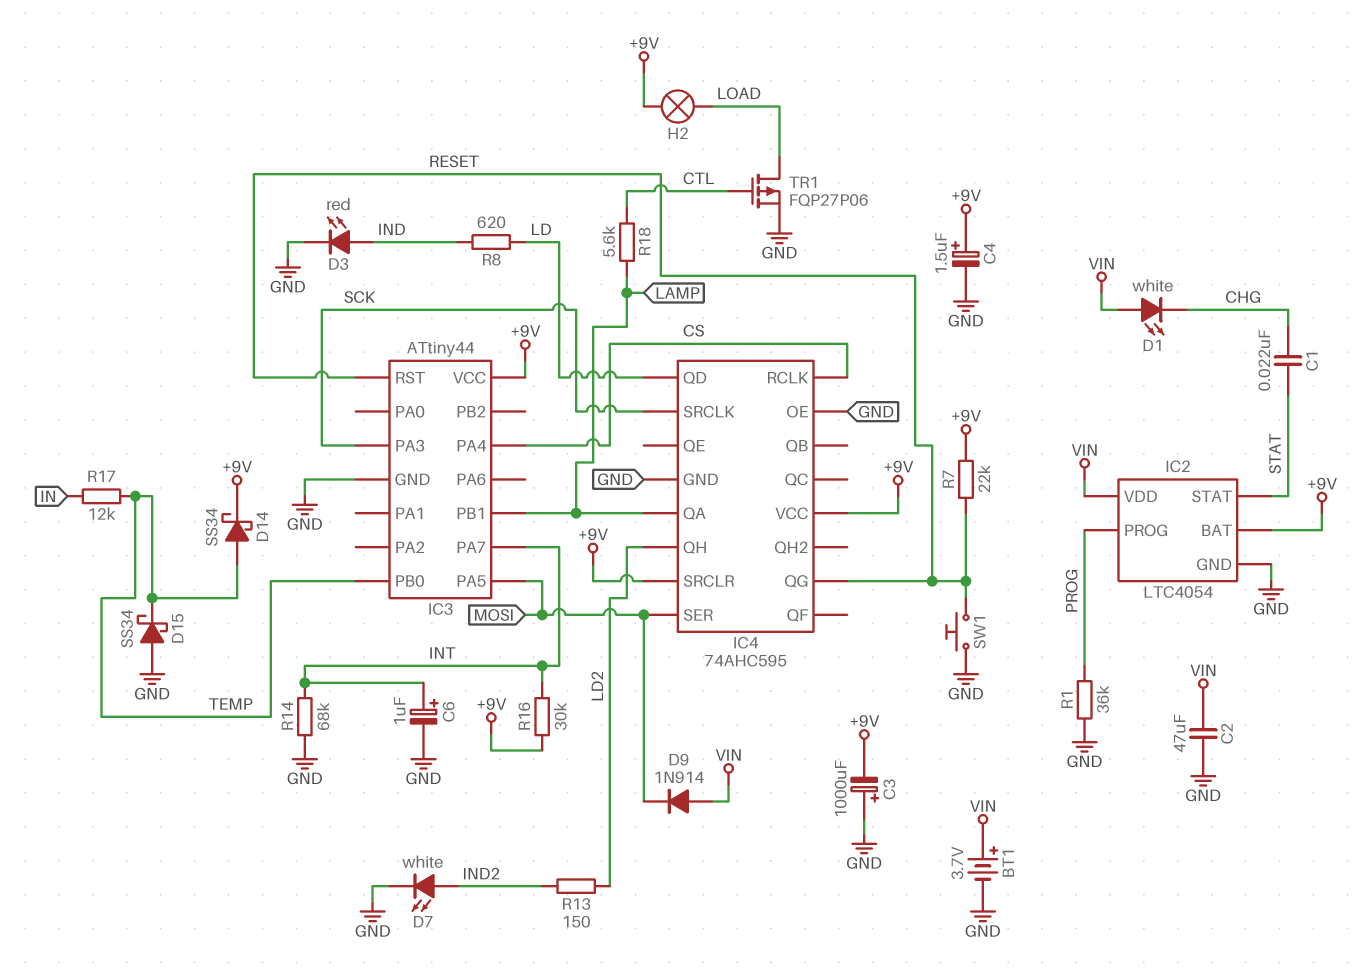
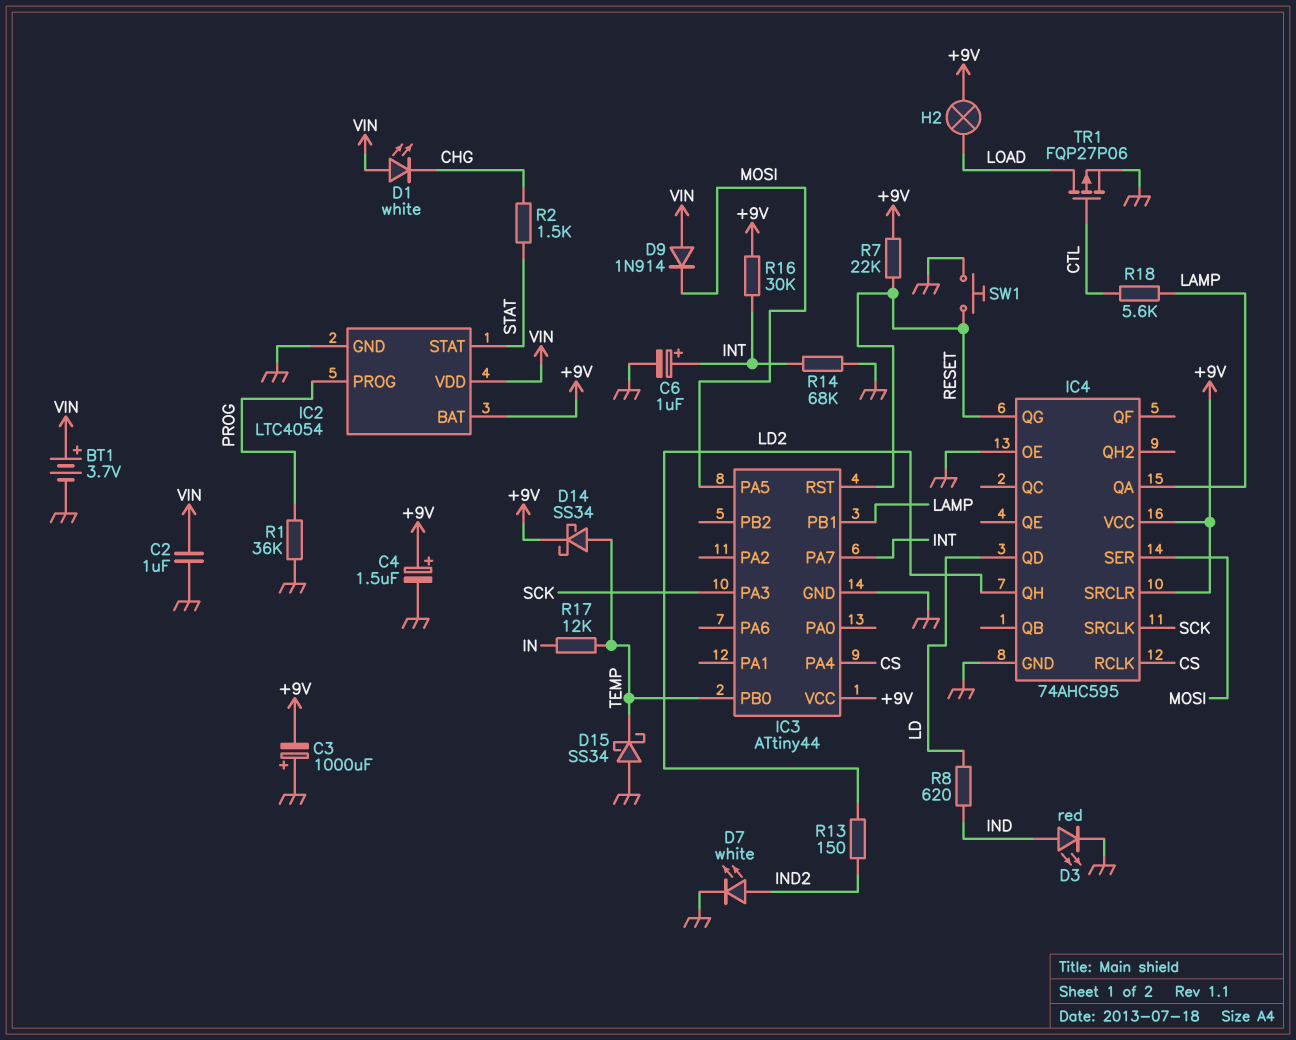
C1: 22nF (CHG, STAT) -> none
C2: 47uF (GND, VIN) -> 1uF (GND, VIN)
R2: none -> 1.5k (CHG, STAT)

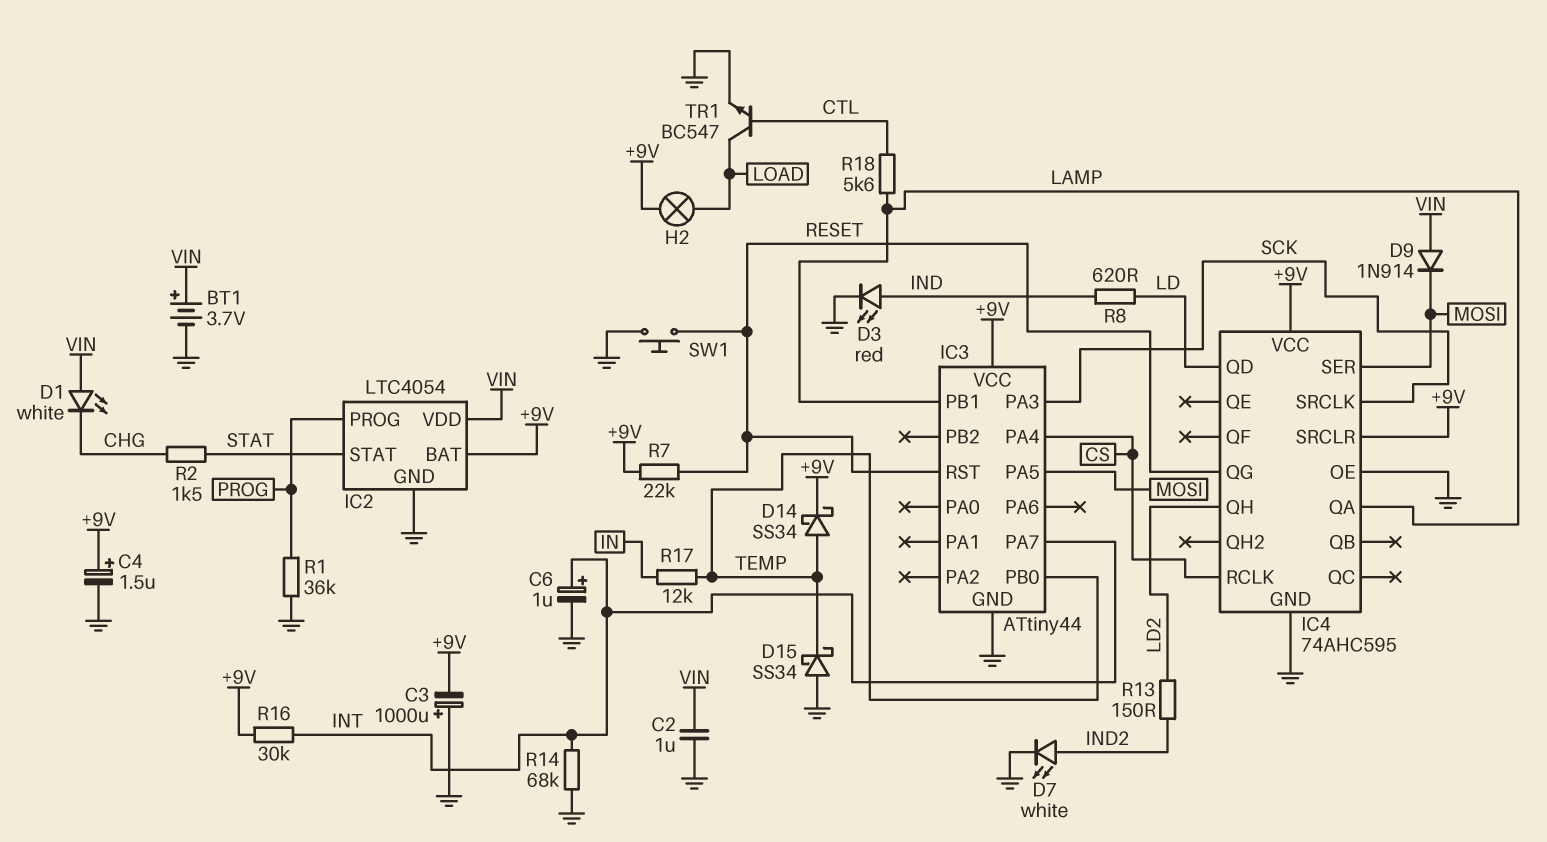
TR1: PMOS FQP27P06 (G CTL, D LOAD, S GND) -> NPN BC547 (B CTL, C LOAD, E GND)

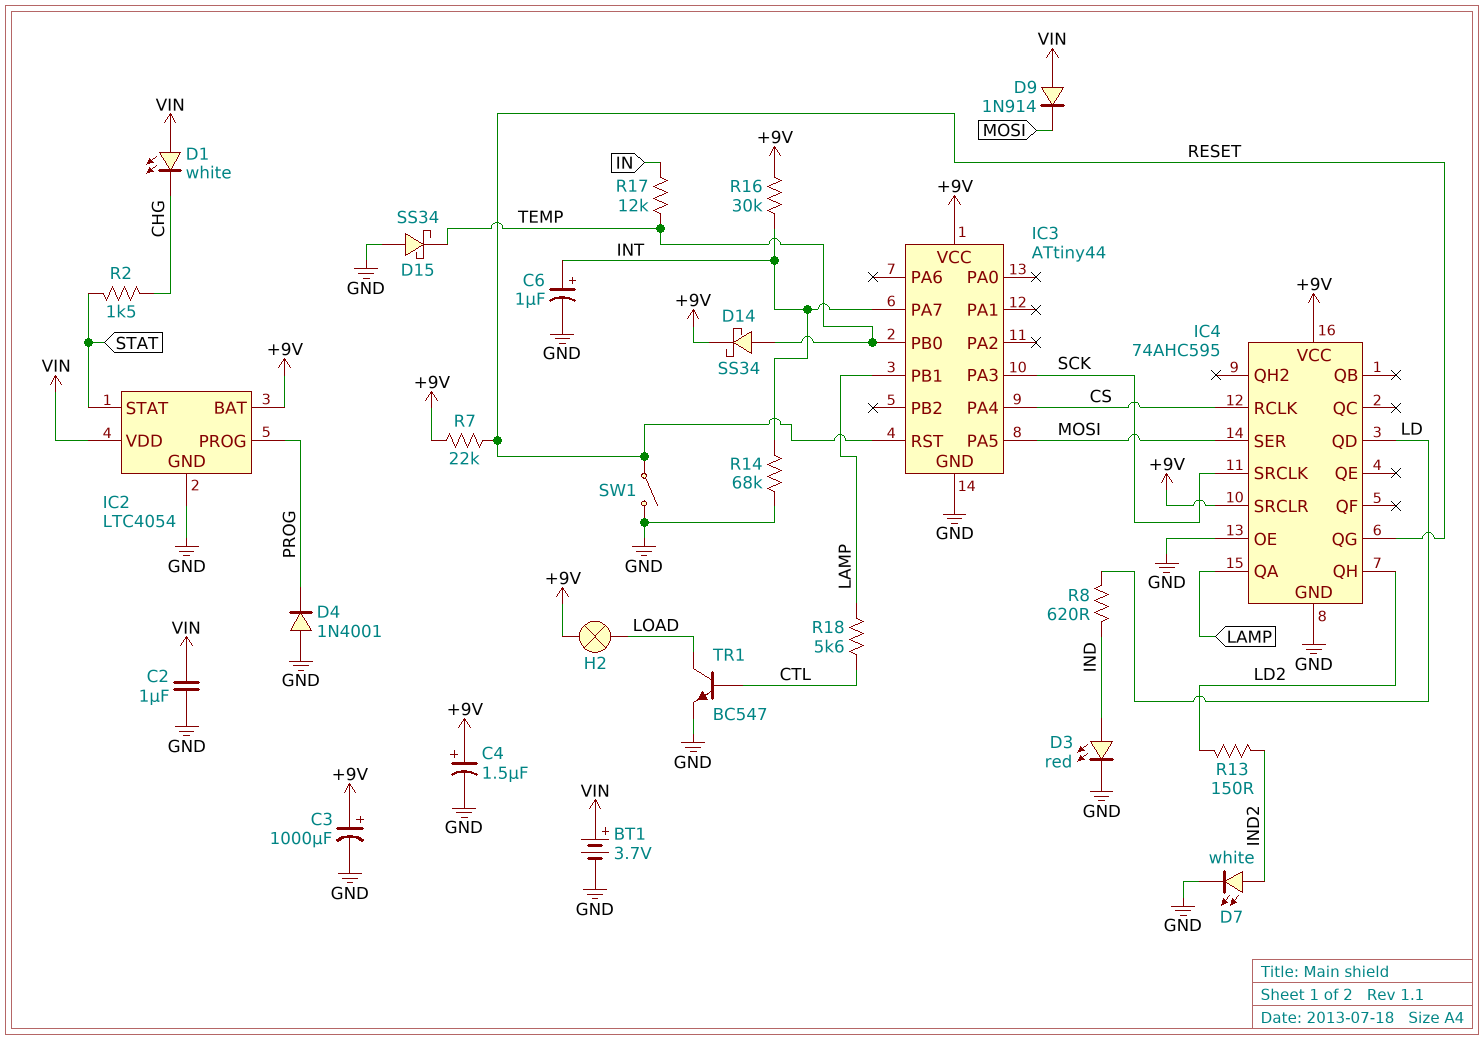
C3: 1000uF (plus GND, minus +9V) -> 1000uF (plus +9V, minus GND)
D4: none -> diode 1N4001 (A GND, K PROG)
R1: 36k (GND, PROG) -> none
SW1: button (GND, RESET) -> switch (GND, RESET)

